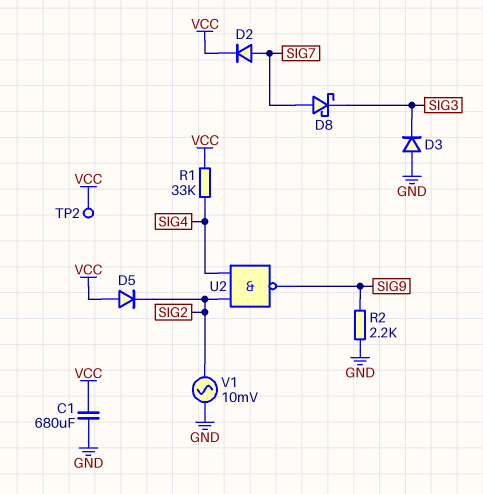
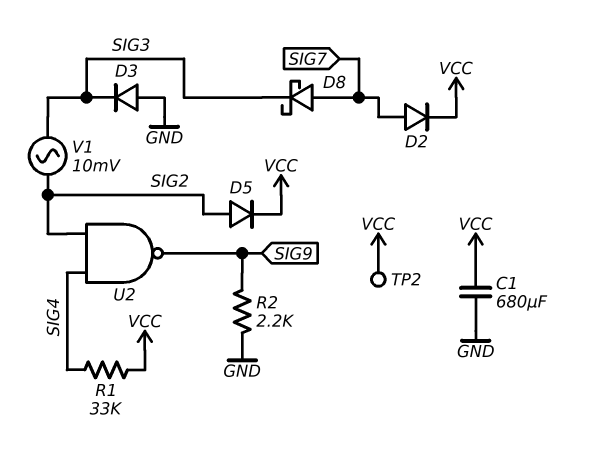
D5: diode (A VCC, K SIG2) -> diode (A SIG2, K VCC)
V1: AC 10mV (GND, SIG2) -> AC 10mV (SIG2, SIG3)

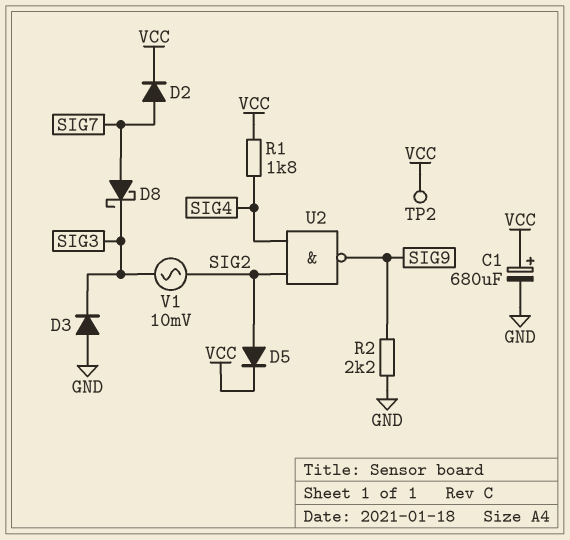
C1: 680uF (GND, VCC) -> 680uF (plus VCC, minus GND)
R1: 33k (SIG4, VCC) -> 1.8k (SIG4, VCC)

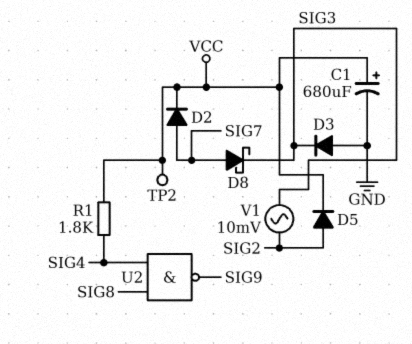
R2: 2.2k (GND, SIG9) -> none
U2: NAND (in SIG2, in SIG4, out SIG9) -> NAND (in SIG4, in SIG8, out SIG9)

